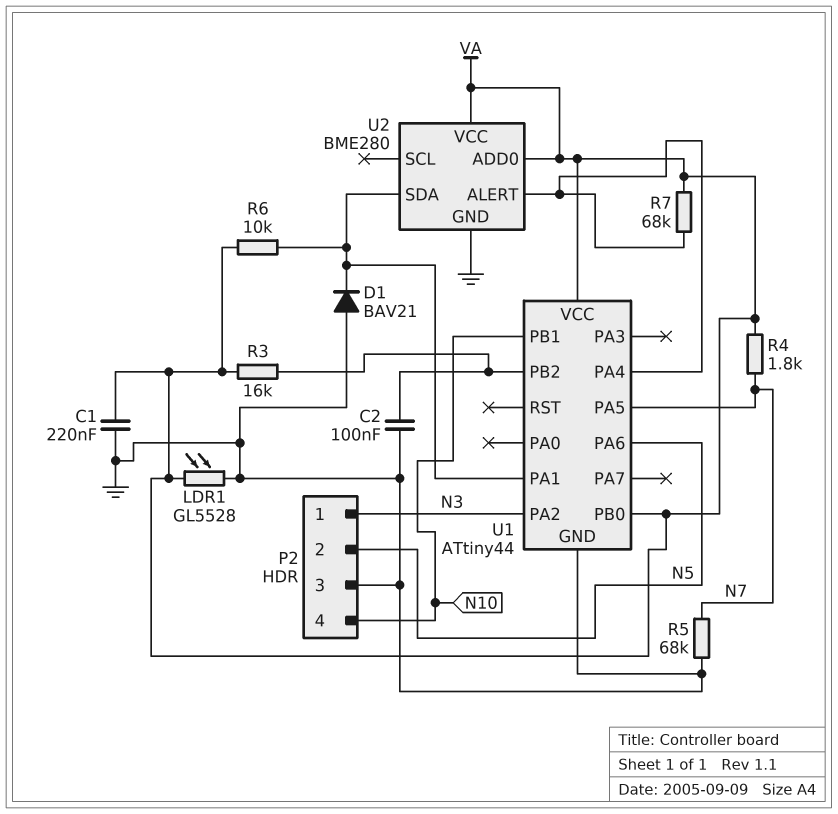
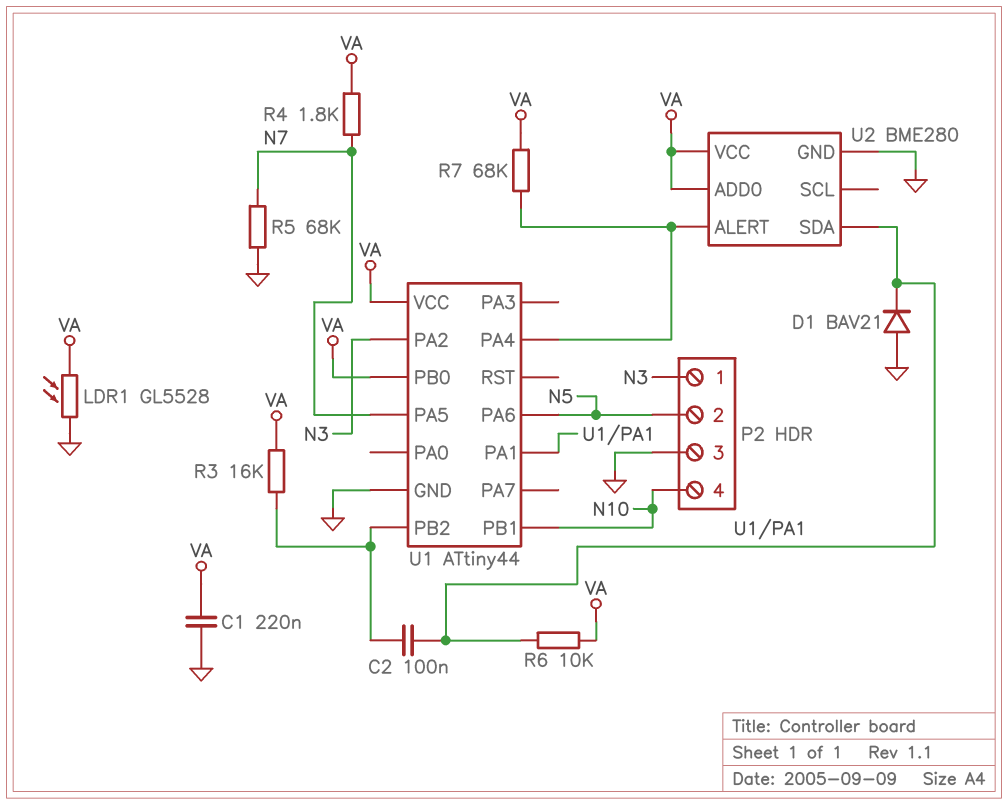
C2: 100nF (GND, U1/PB2) -> 100nF (U1/PA1, U1/PB2)

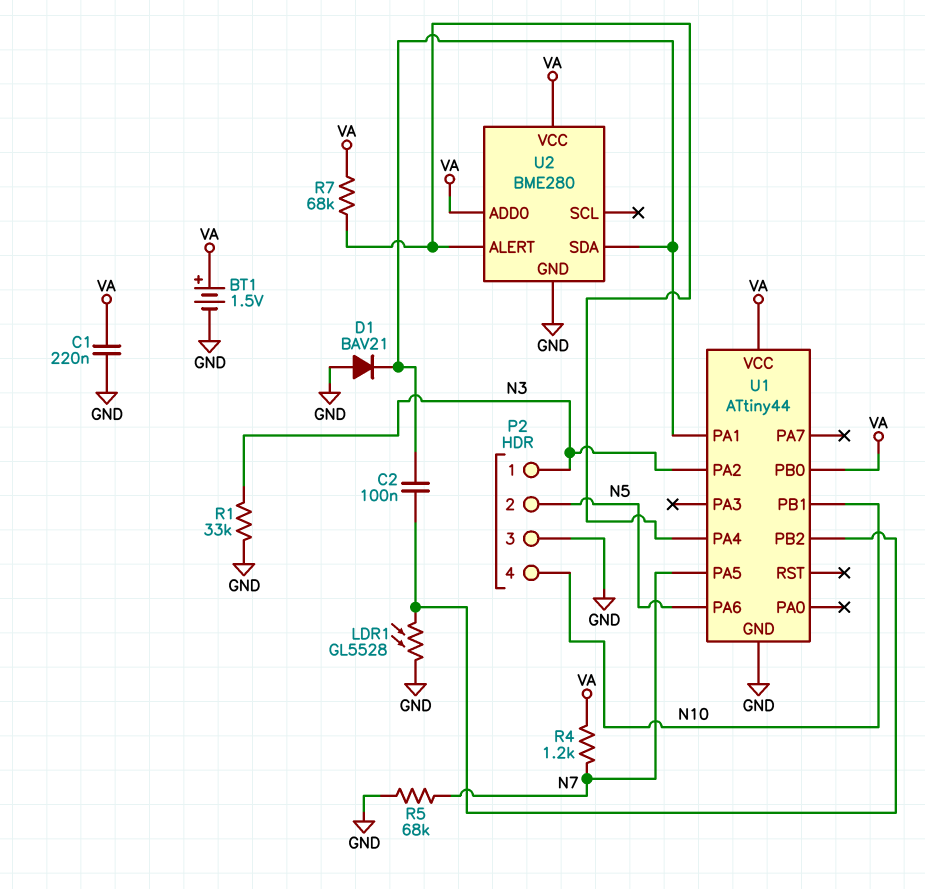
BT1: none -> 1.5V (plus VA, minus GND)
LDR1: GL5528 (GND, VA) -> GL5528 (GND, U1/PB2)
R1: none -> 33k (GND, N3)
R3: 16k (U1/PB2, VA) -> none
R4: 1.8k (N7, VA) -> 1.2k (N7, VA)
R6: 10k (U1/PA1, VA) -> none

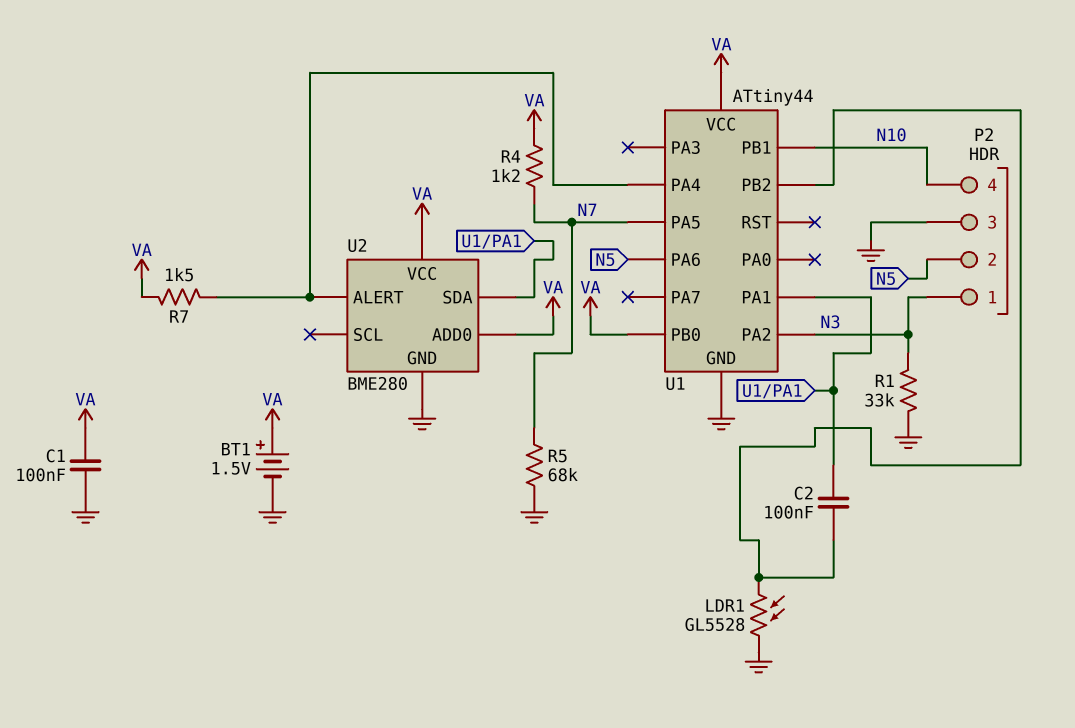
C1: 220nF (GND, VA) -> 100nF (GND, VA)
D1: diode BAV21 (A GND, K U1/PA1) -> none
R7: 68k (U1/PA4, VA) -> 1.5k (U1/PA4, VA)

